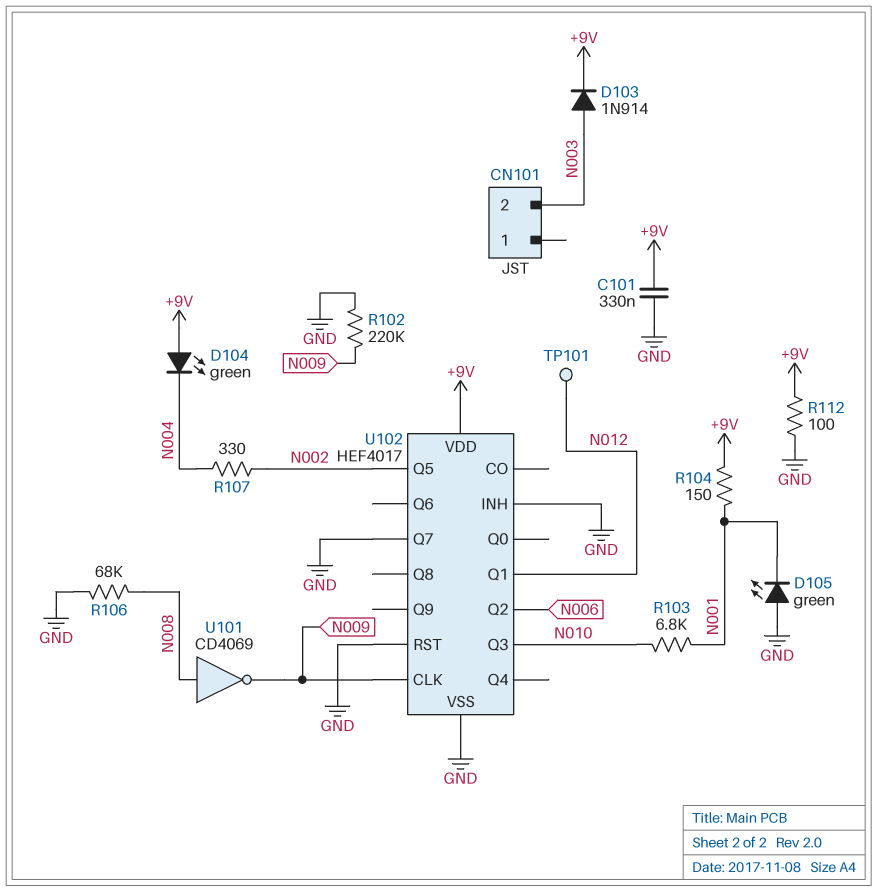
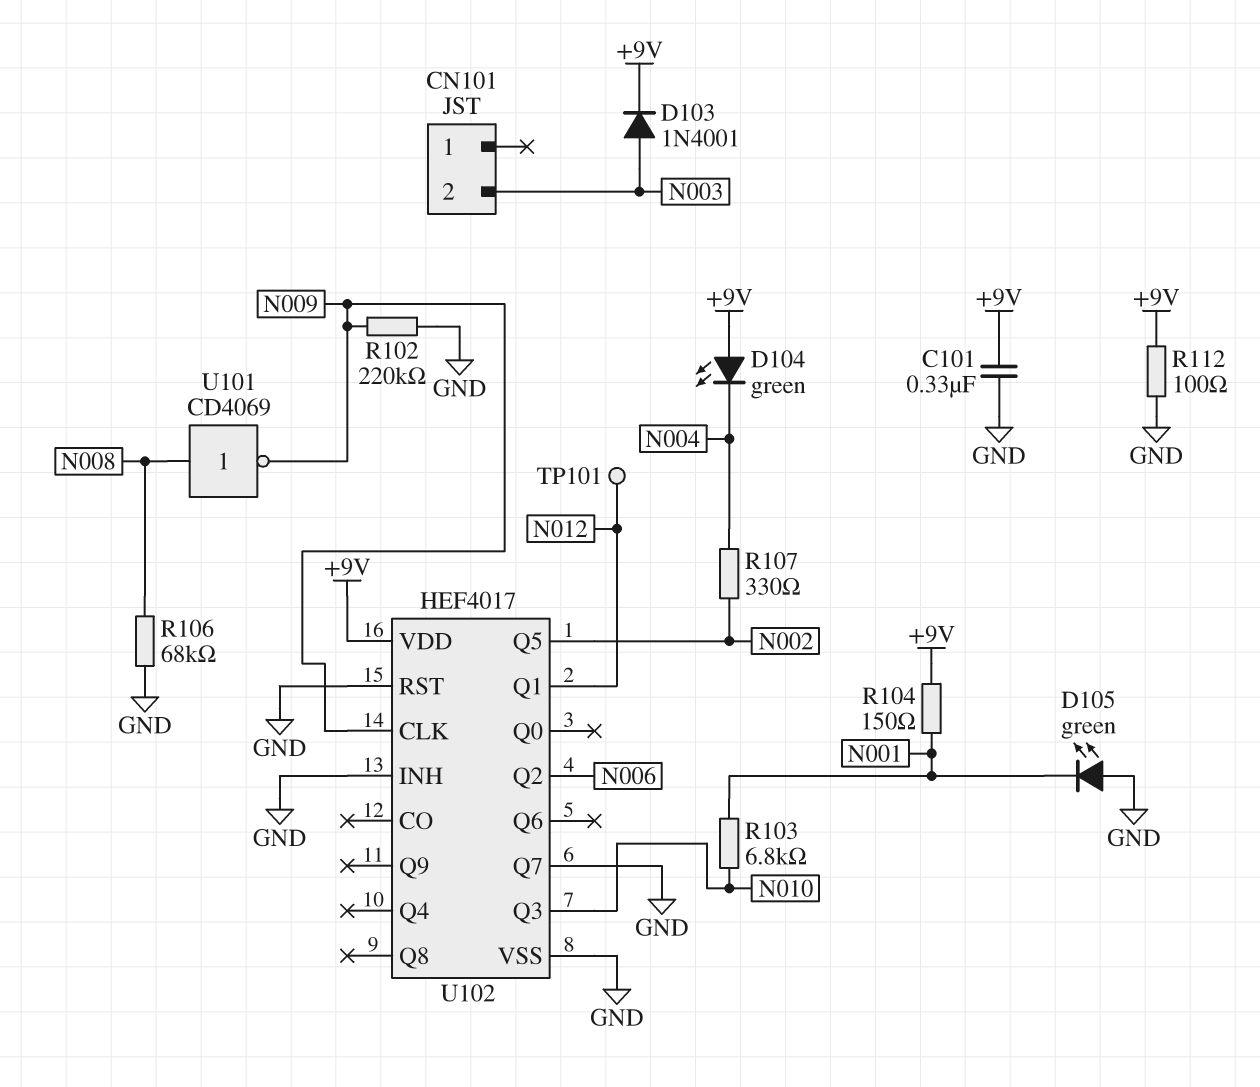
D103: diode 1N914 (A N003, K +9V) -> diode 1N4001 (A N003, K +9V)

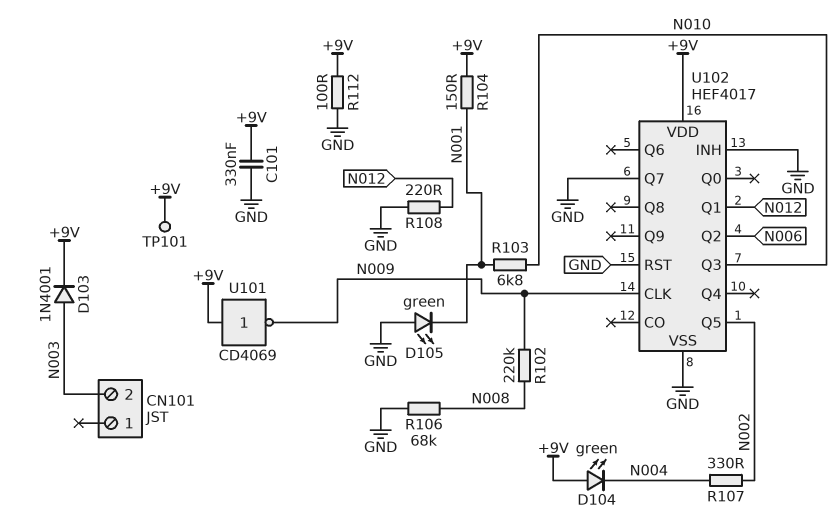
R102: 220k (GND, N009) -> 220k (N008, N009)
R108: none -> 220 (GND, N012)
TP101: test point (N012) -> test point (+9V)
U101: NOT CD4069 (in N008, out N009) -> NOT CD4069 (in +9V, out N009)

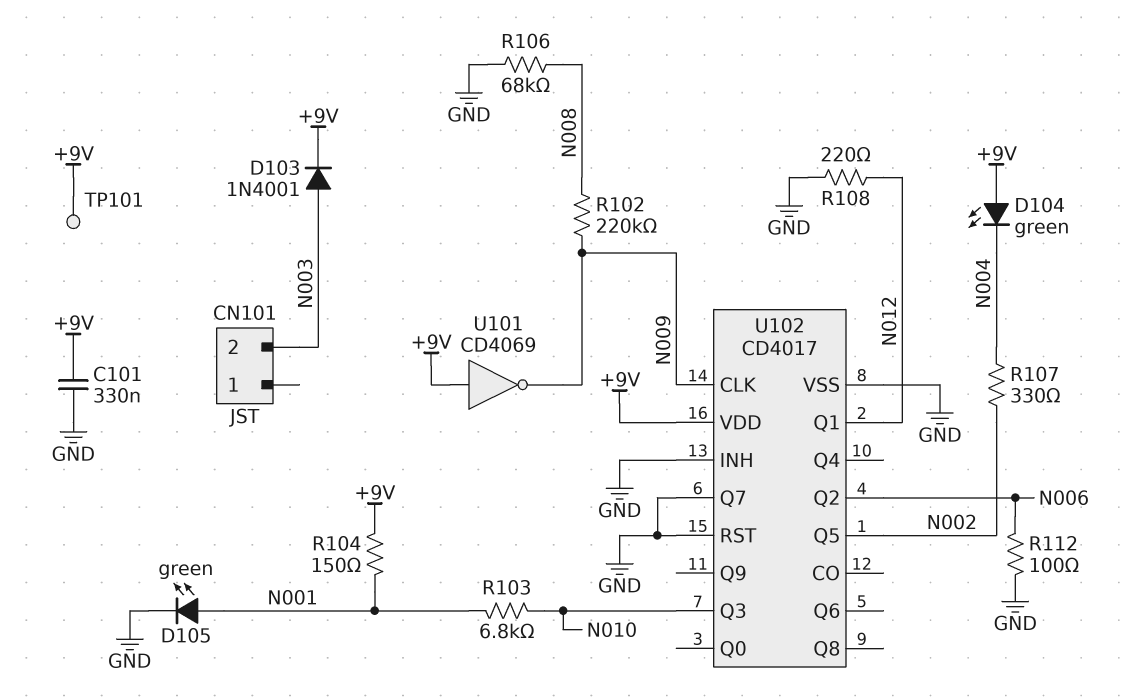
D105: LED green (A GND, K N001) -> LED green (A N001, K GND)
R112: 100 (+9V, GND) -> 100 (GND, N006)
U102: HEF4017 -> CD4017

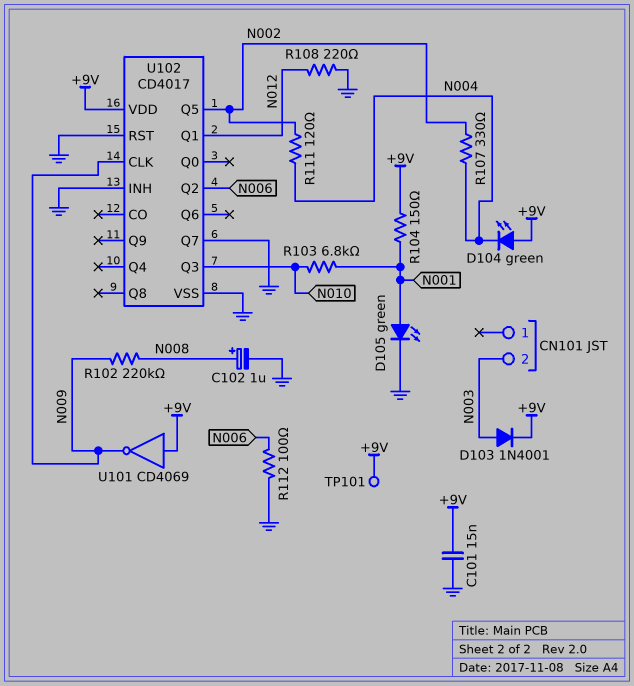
C101: 330nF (+9V, GND) -> 15nF (+9V, GND)
C102: none -> 1uF (plus N008, minus GND)
R106: 68k (GND, N008) -> none
R111: none -> 120 (N002, N004)

